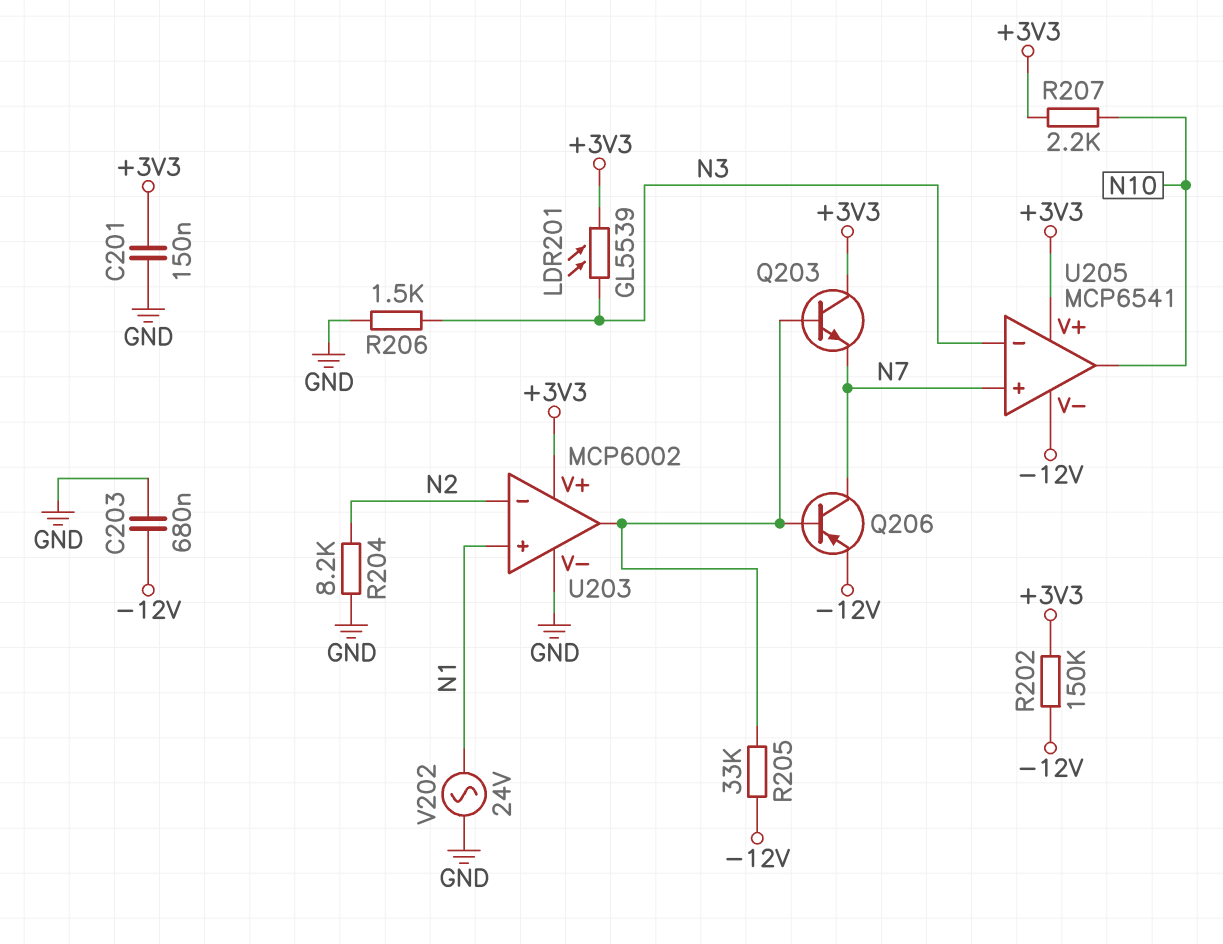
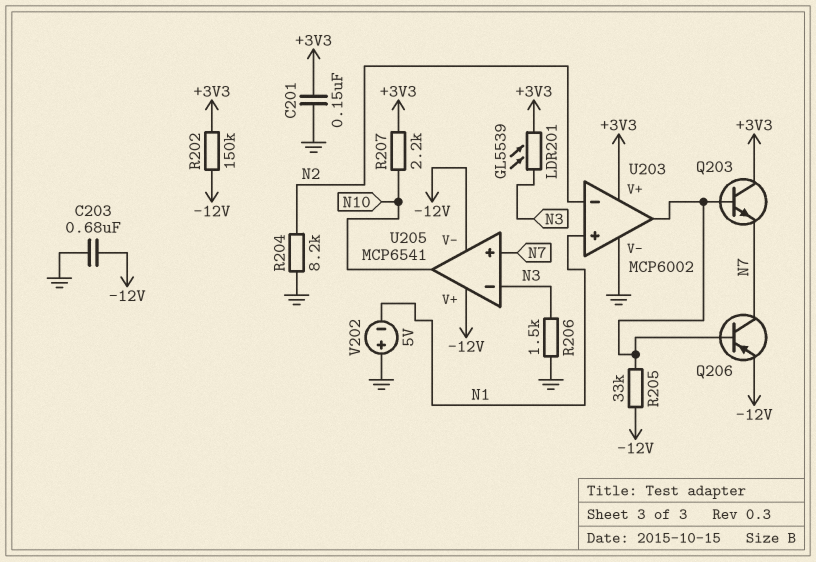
U205 pin V+: +3V3 -> -12V
V202: AC 24V (GND, N1) -> 5V (plus GND, minus N1)

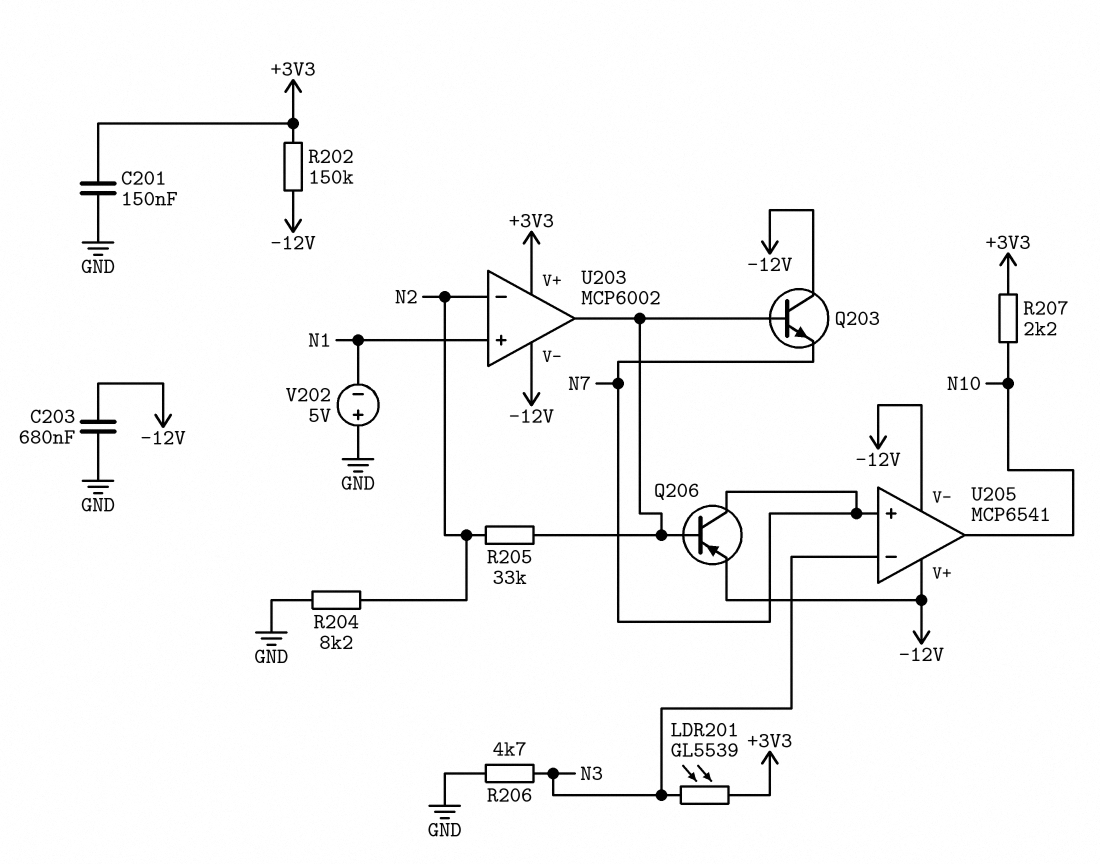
Q203: NPN (B U203/out, C +3V3, E N7) -> NPN (B U203/out, C -12V, E N7)
R205: 33k (-12V, U203/out) -> 33k (N2, U203/out)
R206: 1.5k (GND, N3) -> 4.7k (GND, N3)
U203 pin V-: GND -> -12V

